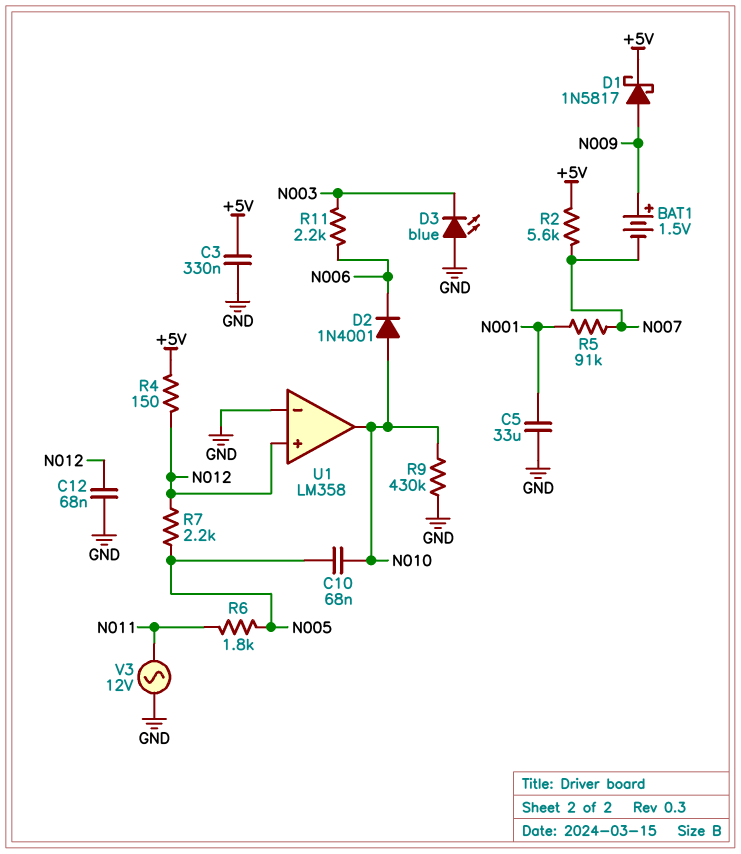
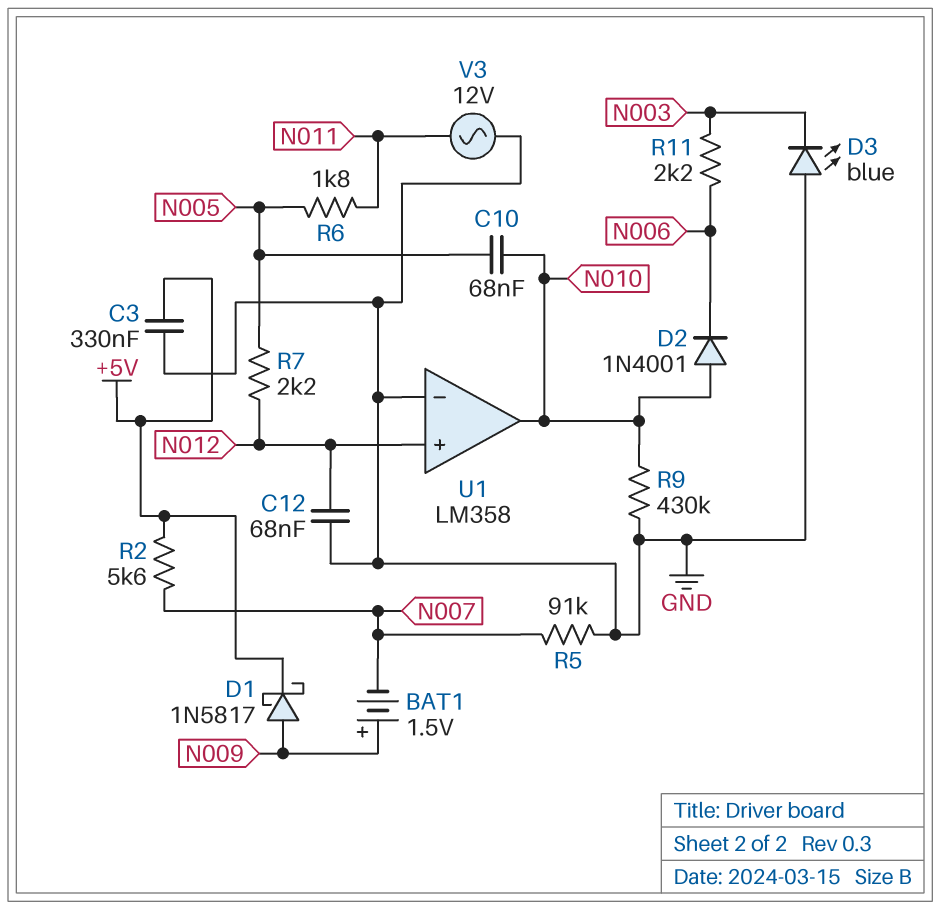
C5: 33uF (GND, N001) -> none
R4: 150 (+5V, N012) -> none
R5: 91k (N001, N007) -> 91k (GND, N007)

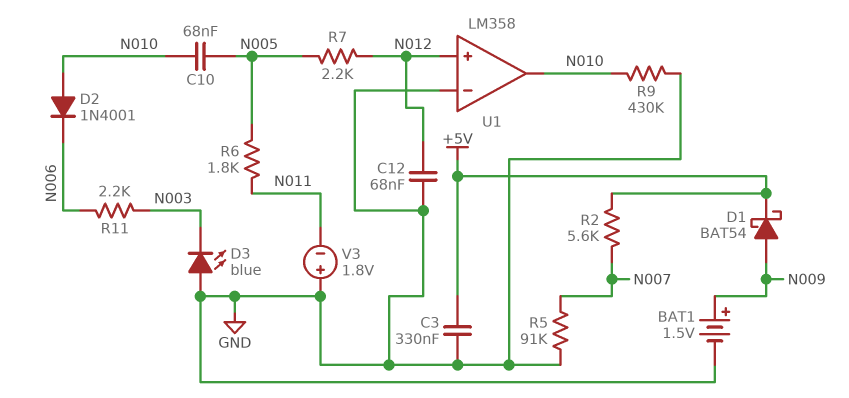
BAT1: 1.5V (plus N009, minus N007) -> 1.5V (plus N009, minus GND)
D1: schottky 1N5817 (A N009, K +5V) -> schottky BAT54 (A N009, K +5V)
V3: AC 12V (GND, N011) -> 1.8V (plus GND, minus N011)

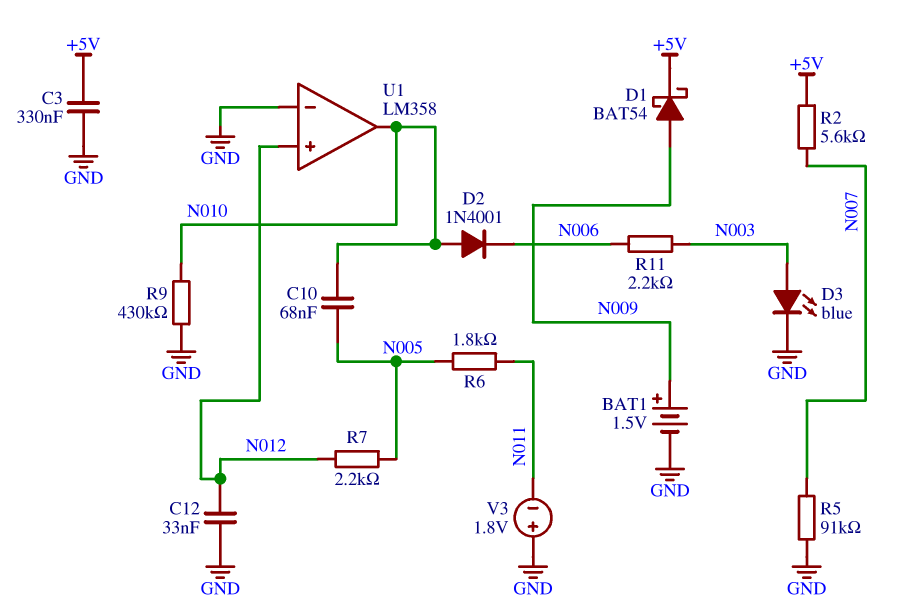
C12: 68nF (GND, N012) -> 33nF (GND, N012)
D3: LED blue (A GND, K N003) -> LED blue (A N003, K GND)

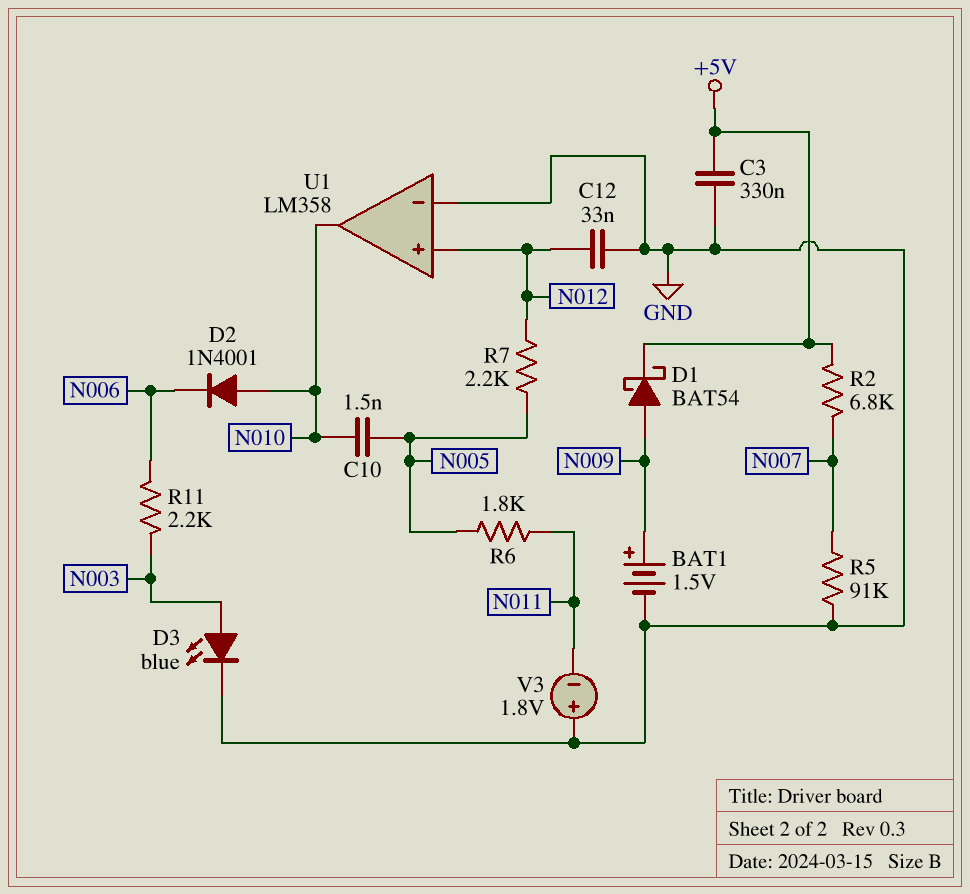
C10: 68nF (N005, N010) -> 1.5nF (N005, N010)
R2: 5.6k (+5V, N007) -> 6.8k (+5V, N007)
R9: 430k (GND, N010) -> none

